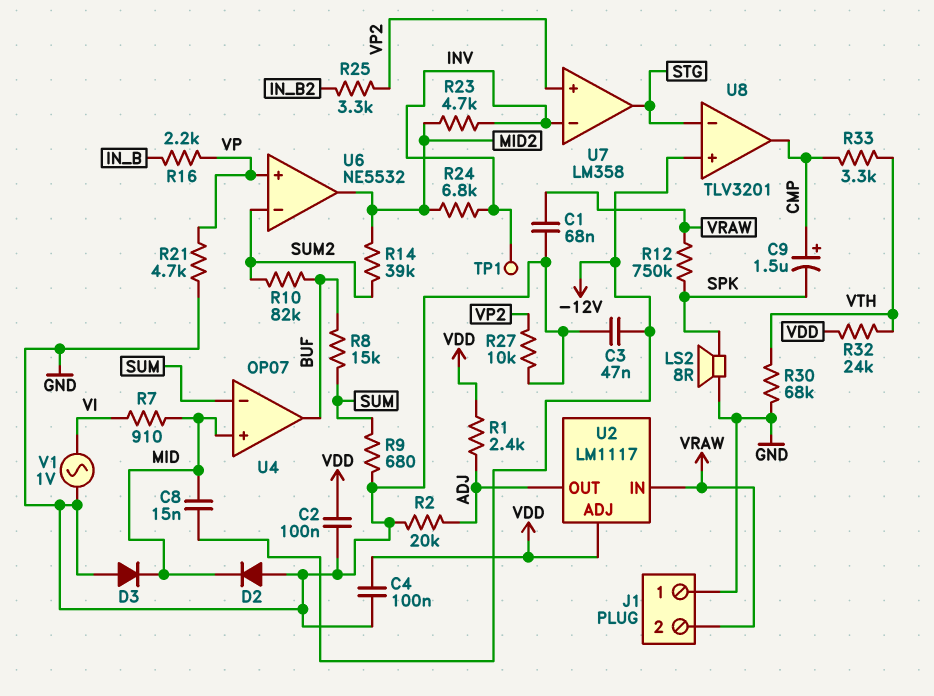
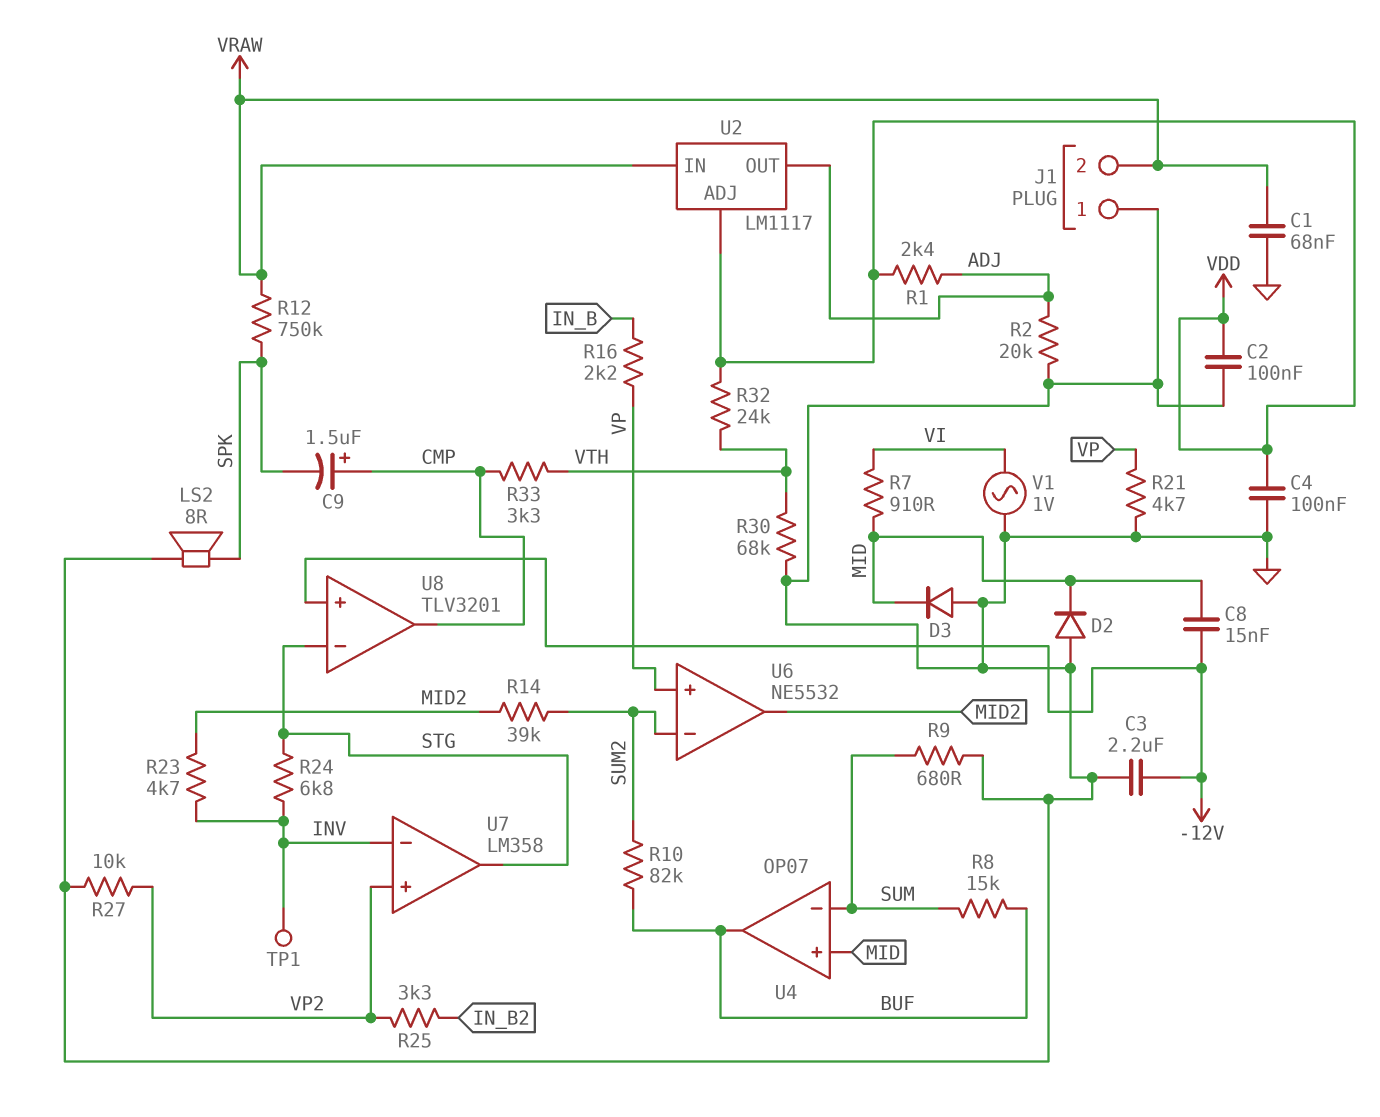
C3: 47nF (-12V, GND) -> 2.2uF (-12V, GND)
R24: 6.8k (INV, MID2) -> 6.8k (INV, STG)

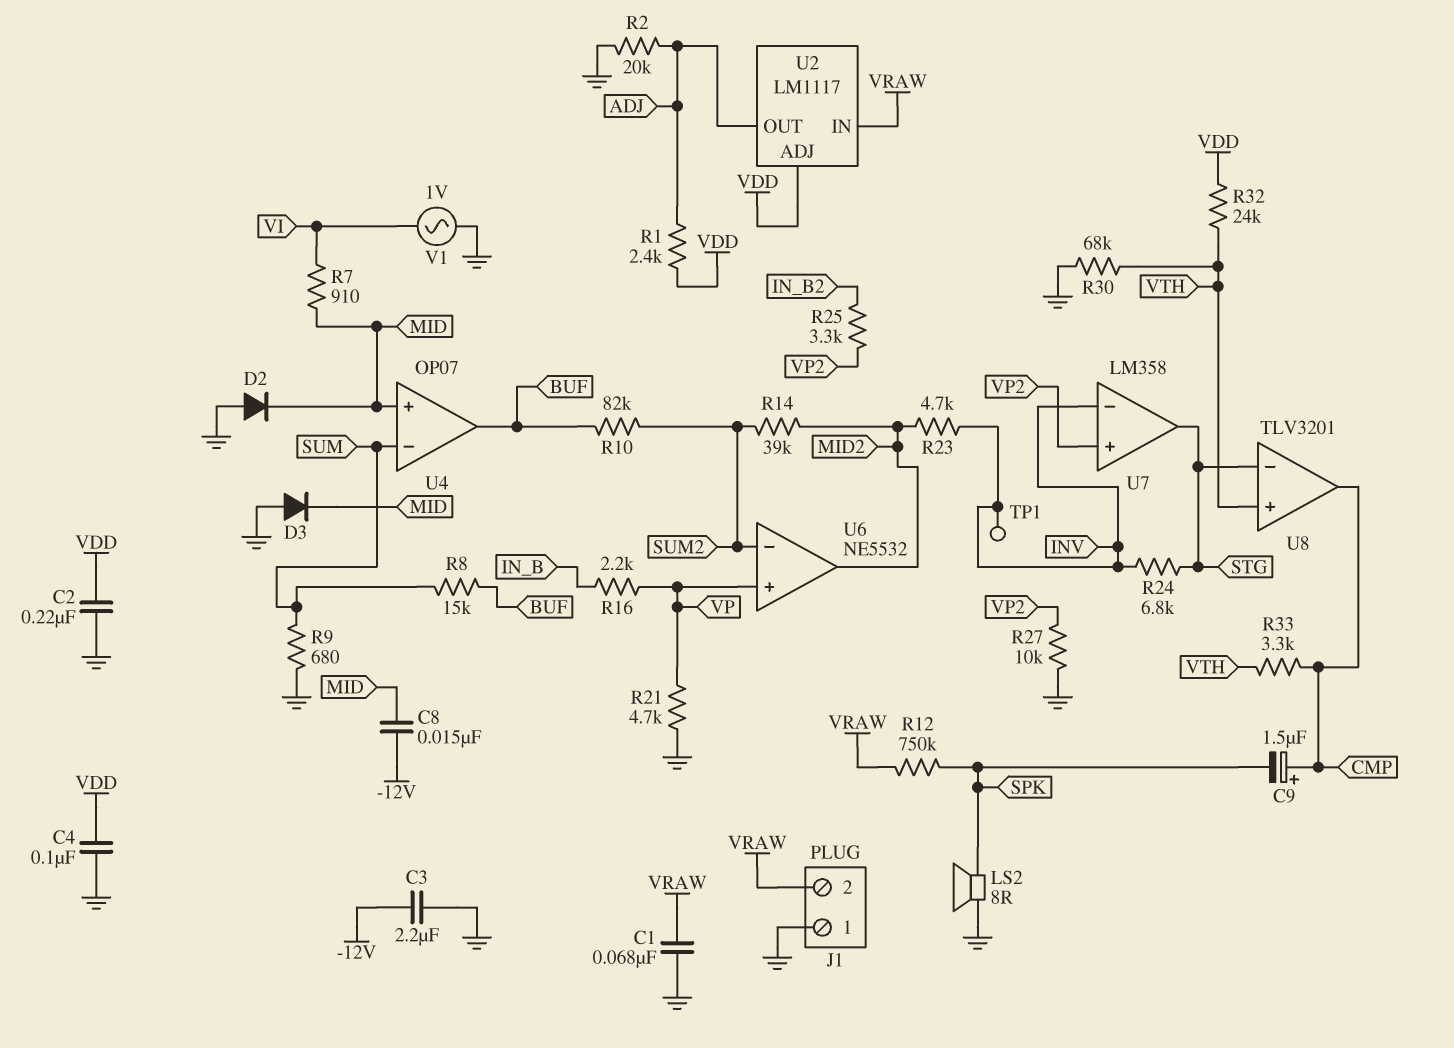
C2: 100nF (GND, VDD) -> 220nF (GND, VDD)
U8 pin in+: -12V -> VTH

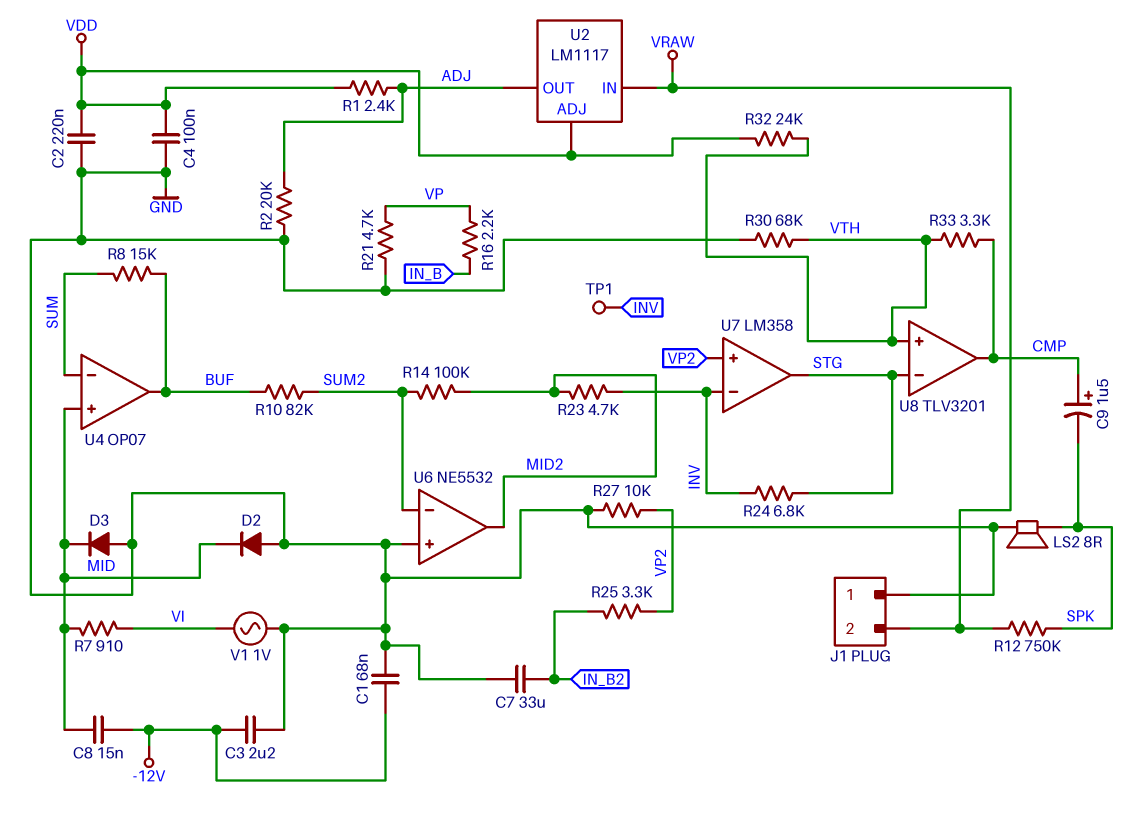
C1: 68nF (GND, VRAW) -> 68nF (-12V, GND)
C7: none -> 33uF (GND, IN_B2)
R9: 680 (GND, SUM) -> none
R14: 39k (MID2, SUM2) -> 100k (MID2, SUM2)
U6 pin in+: VP -> GND

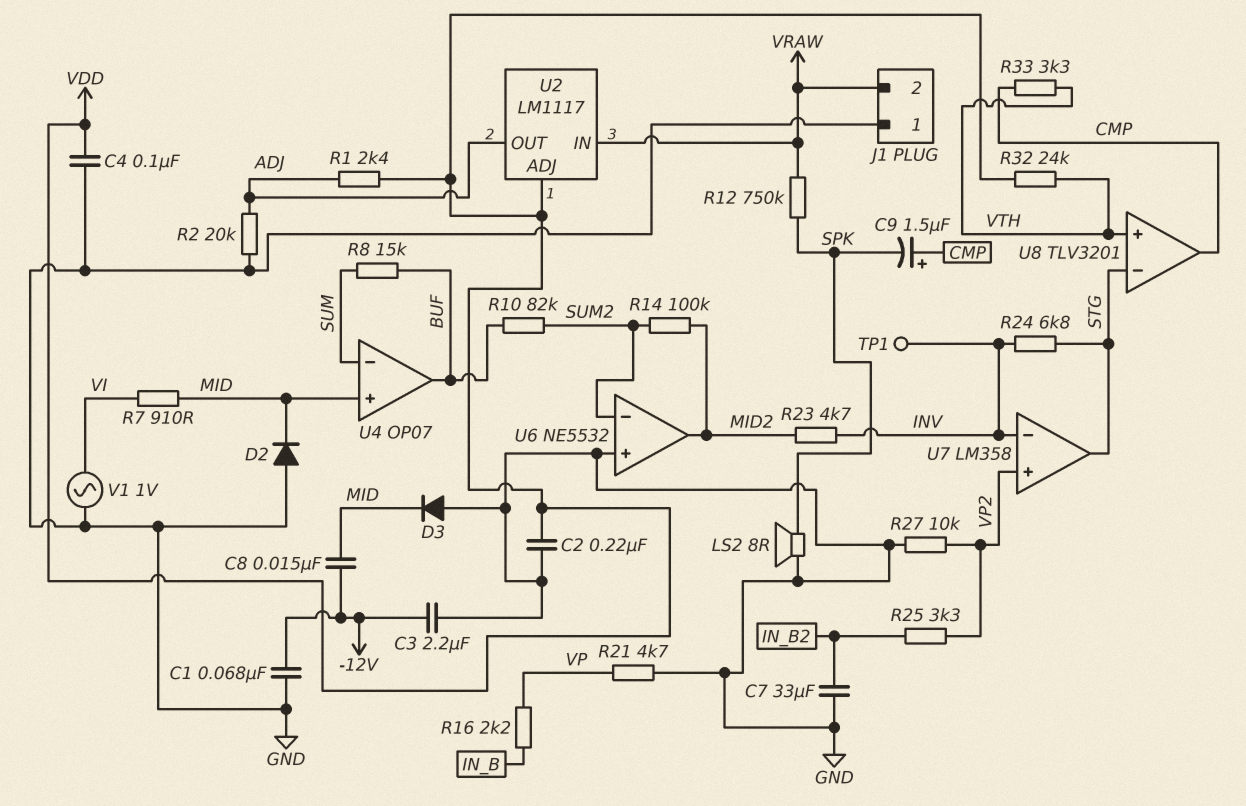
R30: 68k (GND, VTH) -> none

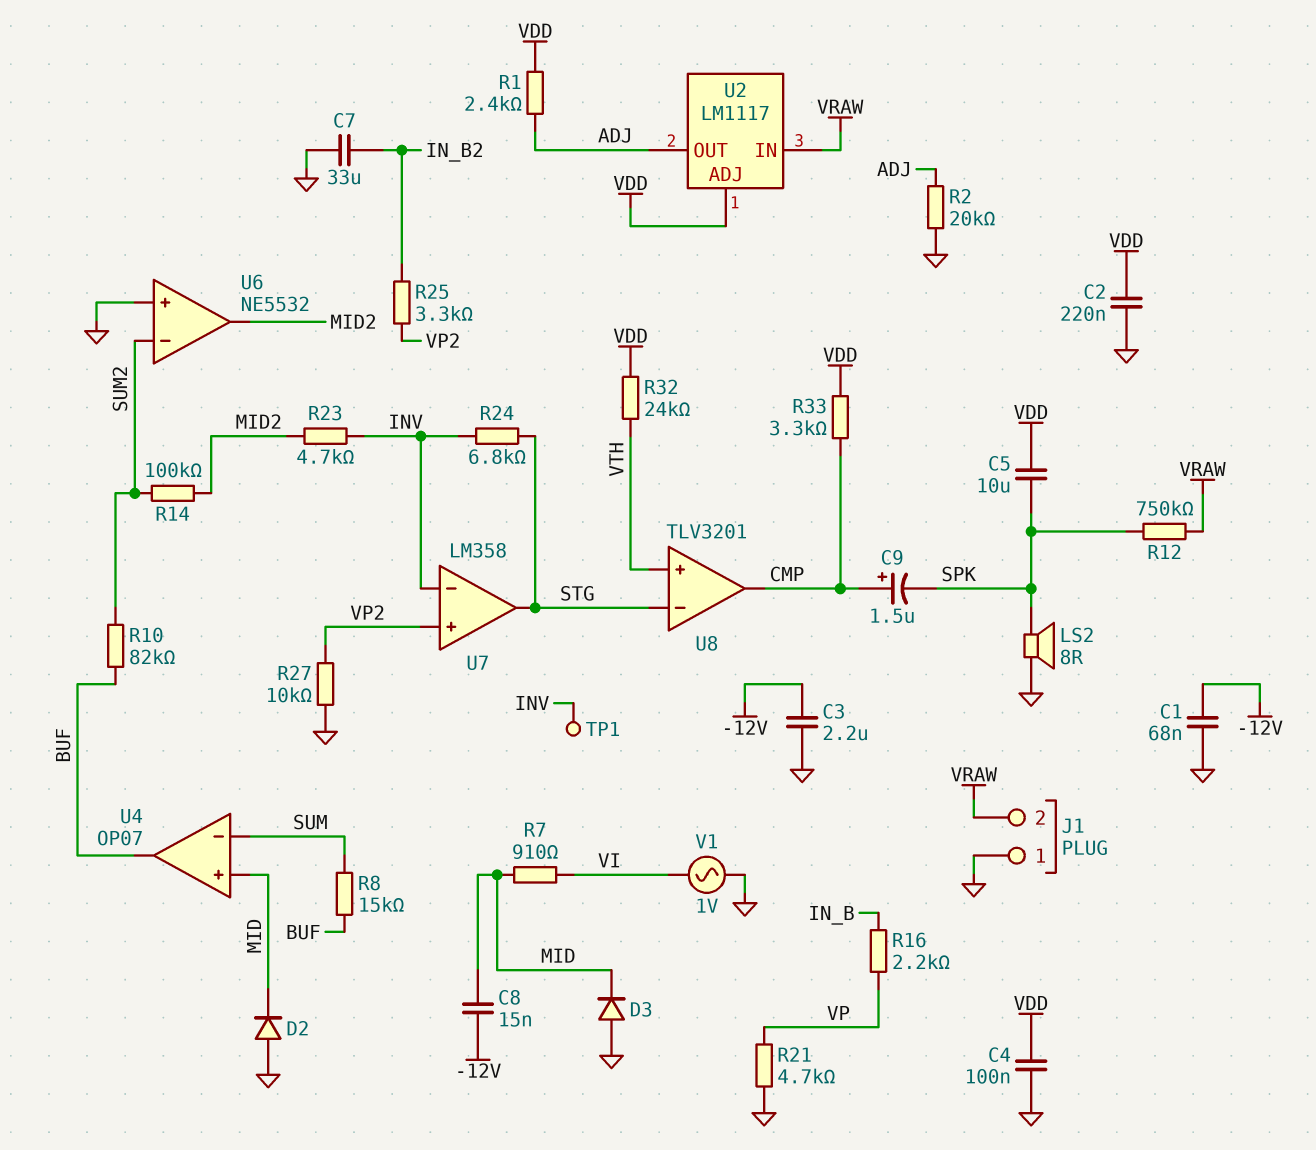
C5: none -> 10uF (SPK, VDD)
R33: 3.3k (CMP, VTH) -> 3.3k (CMP, VDD)

